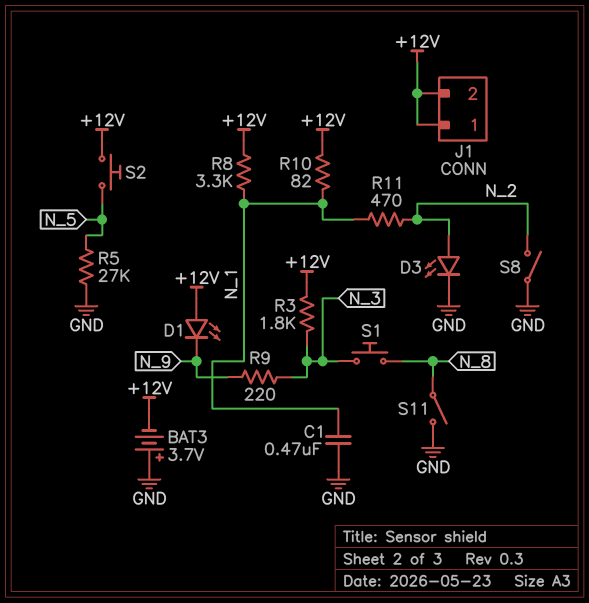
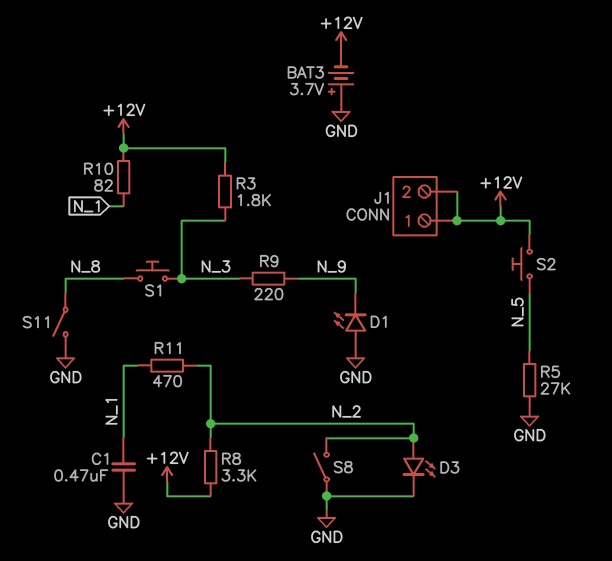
D1: LED (A +12V, K N_9) -> LED (A GND, K N_9)
R8: 3.3k (+12V, N_1) -> 3.3k (+12V, N_2)

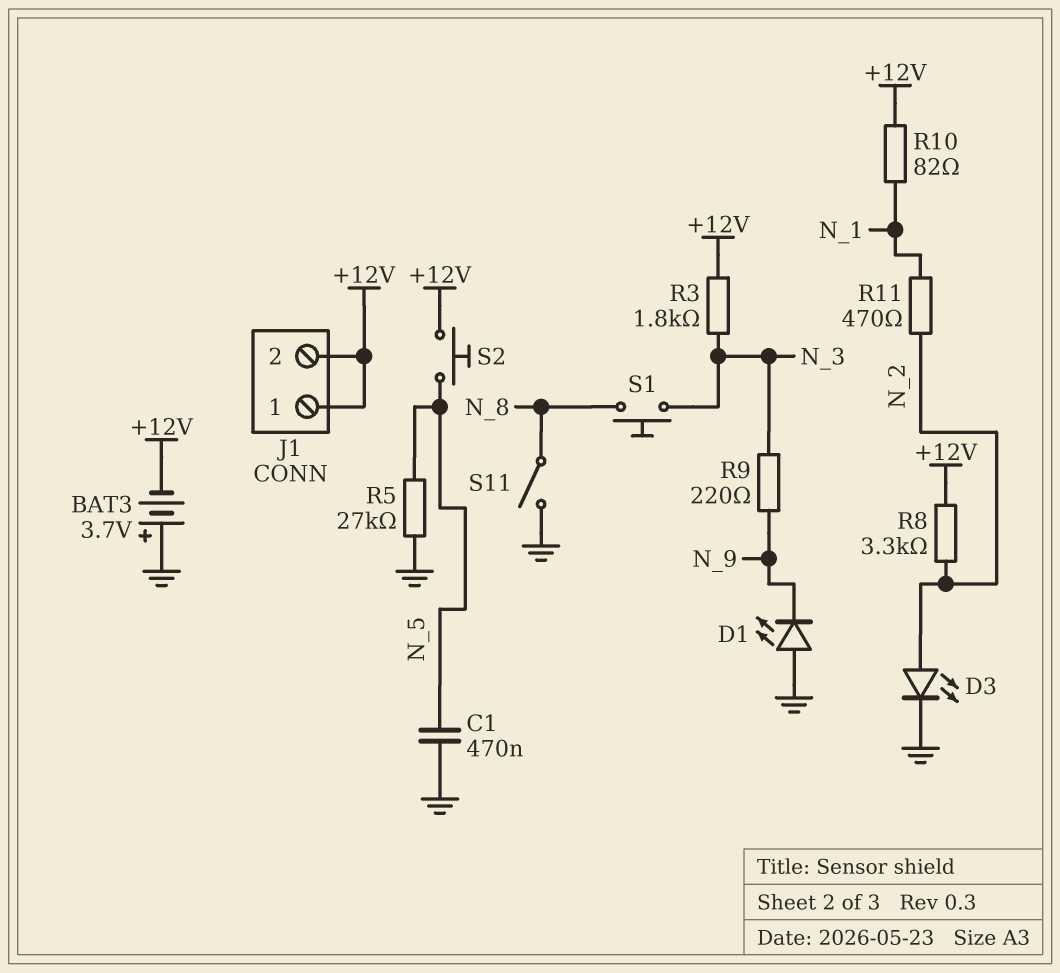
C1: 470nF (GND, N_1) -> 470nF (GND, N_5)
S8: switch (GND, N_2) -> none

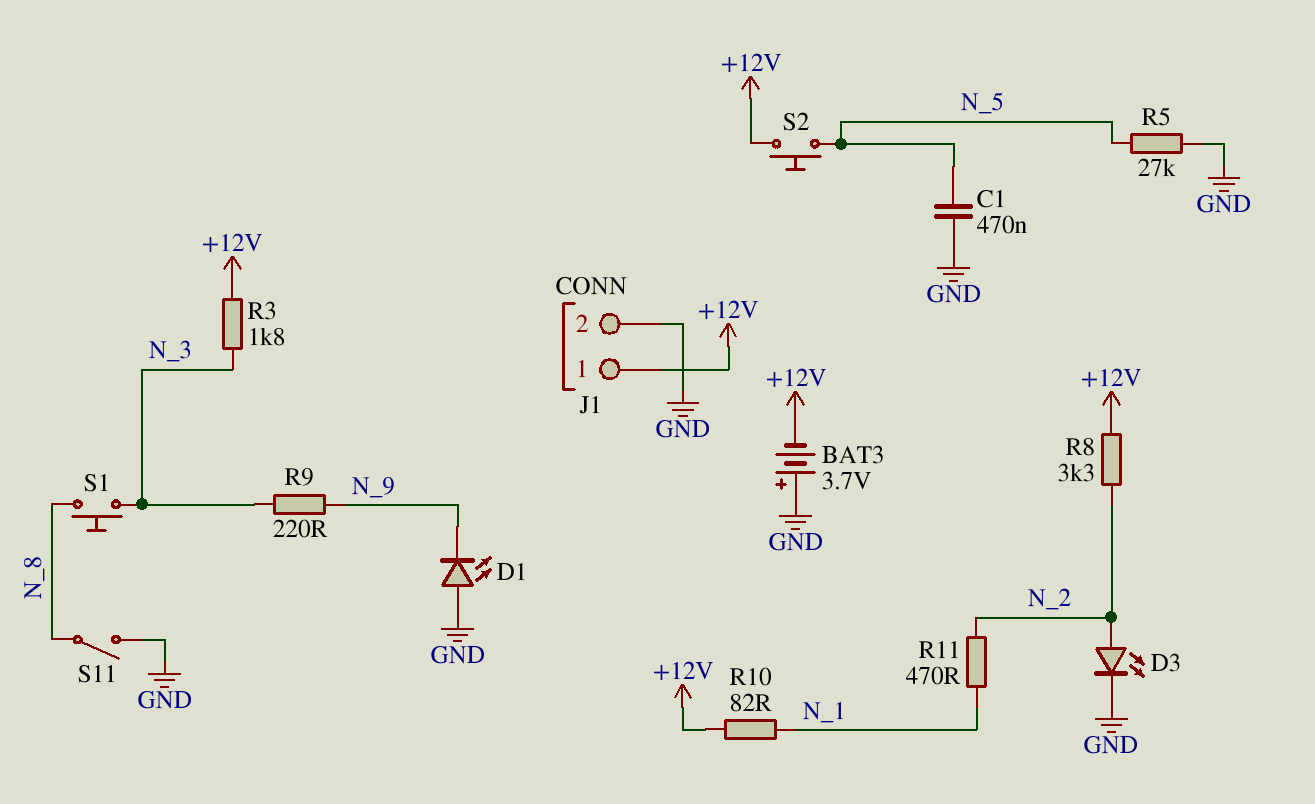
J1 pin 2: +12V -> GND

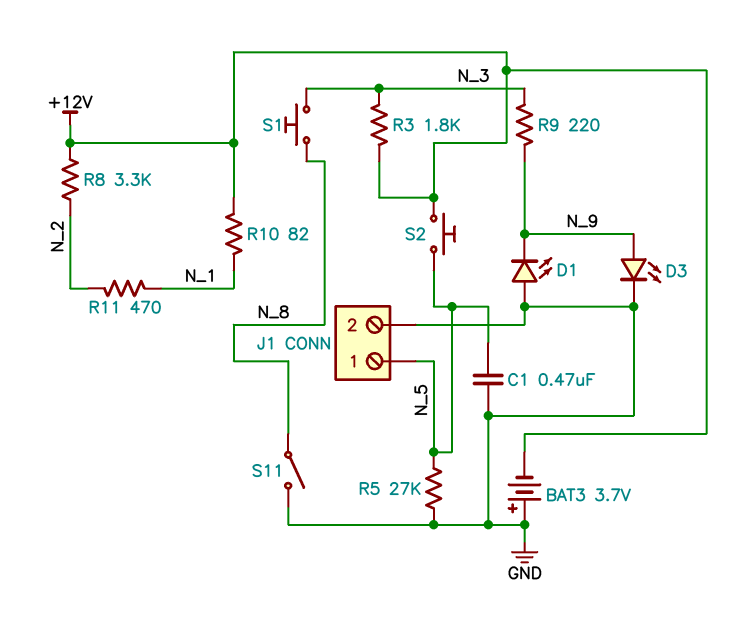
D3: LED (A N_2, K GND) -> LED (A N_9, K GND)
J1 pin 1: +12V -> N_5

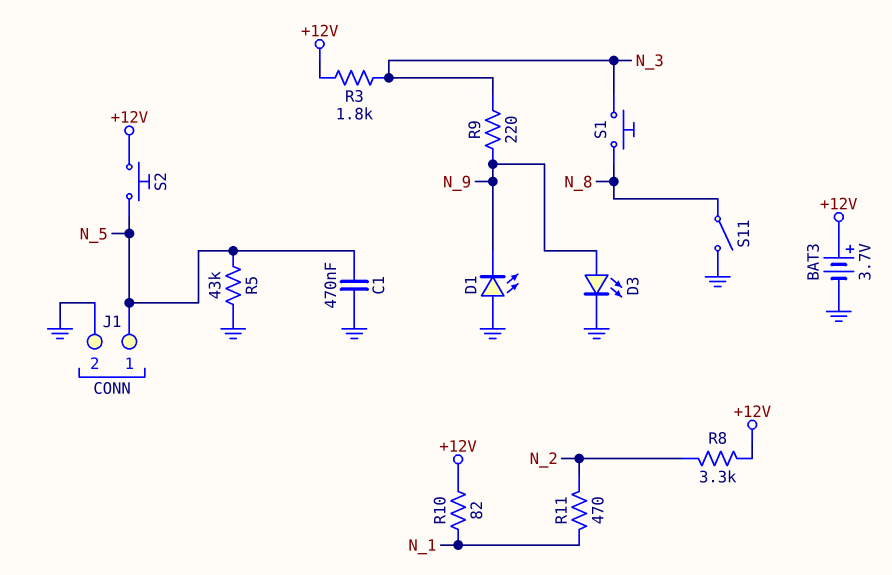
BAT3: 3.7V (plus GND, minus +12V) -> 3.7V (plus +12V, minus GND)
R5: 27k (GND, N_5) -> 43k (GND, N_5)

